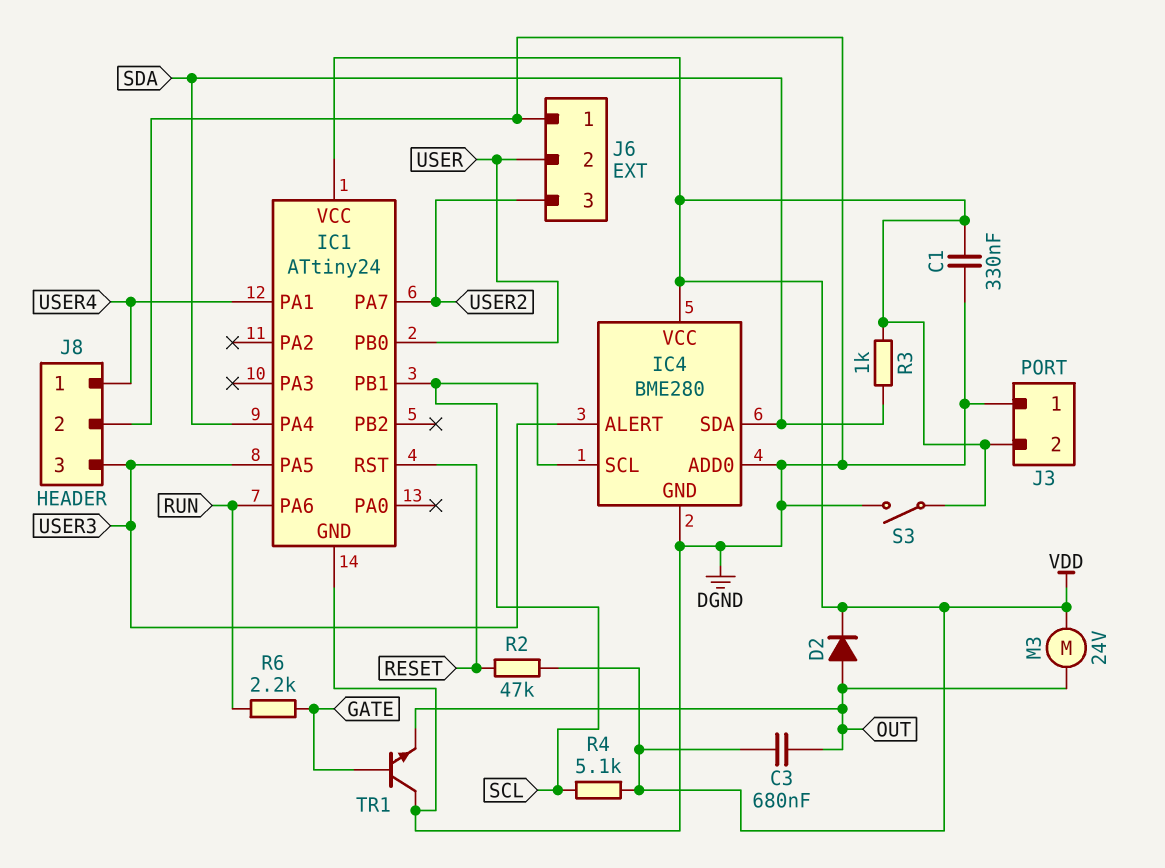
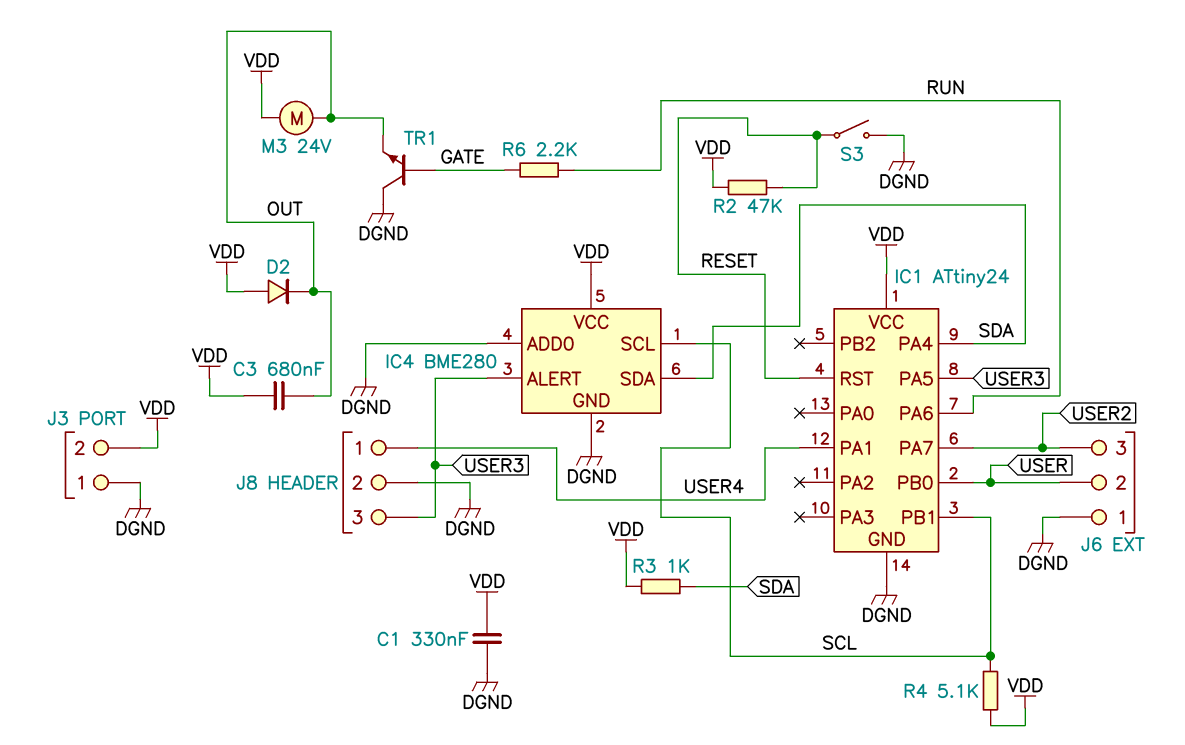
D2: diode (A OUT, K VDD) -> diode (A VDD, K OUT)
S3: switch (DGND, VDD) -> switch (DGND, RESET)

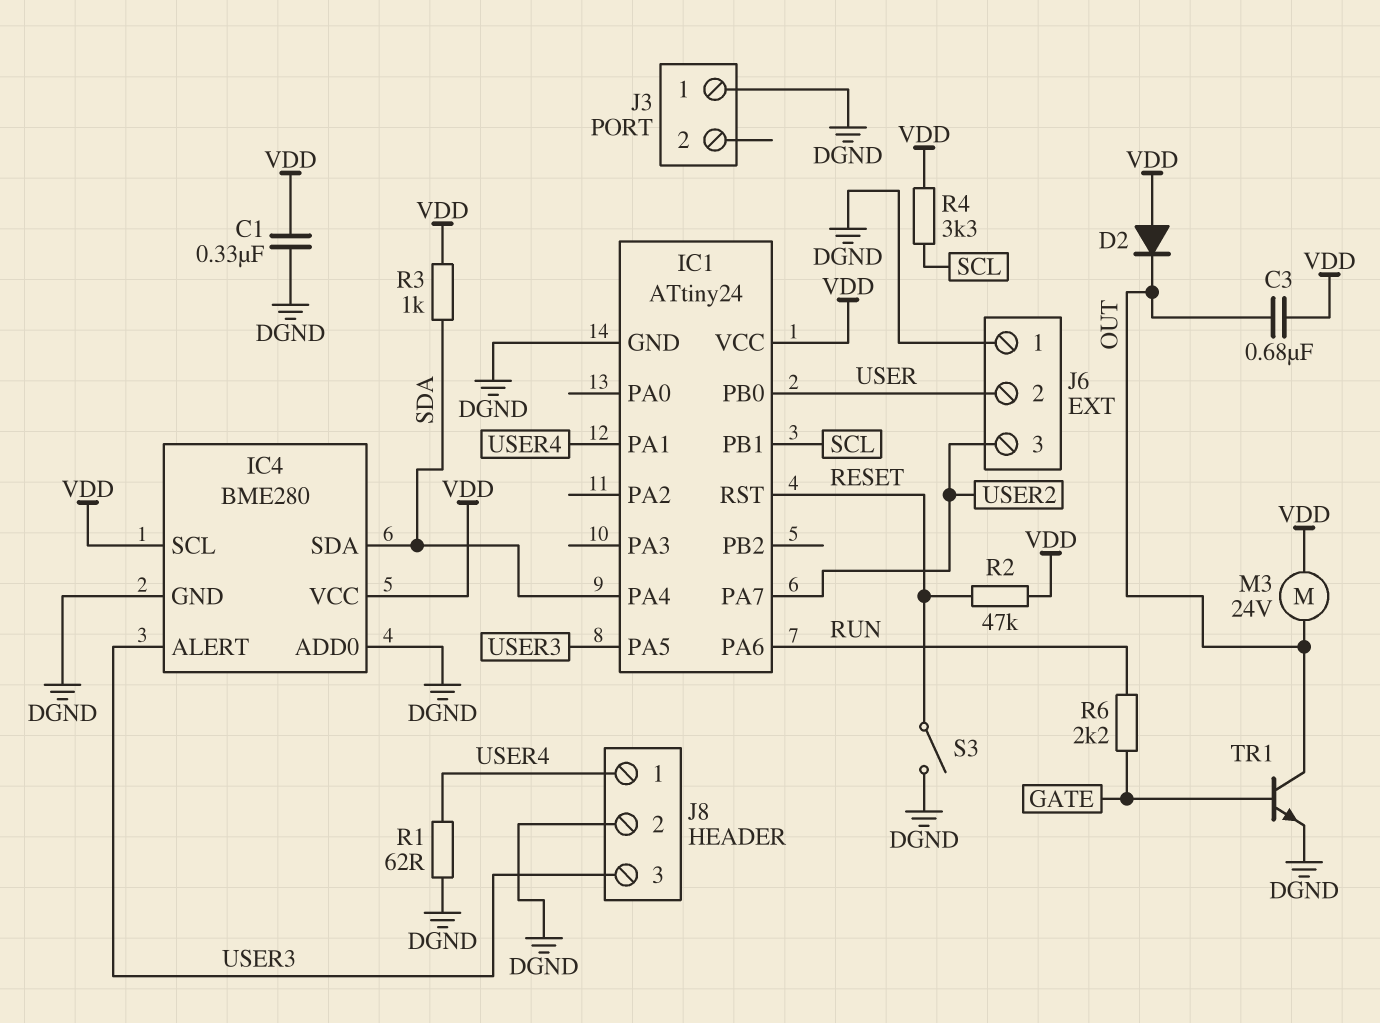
IC4 pin SCL: SCL -> VDD
J3 pin 2: VDD -> none
R1: none -> 62 (DGND, USER4)
R4: 5.1k (SCL, VDD) -> 3.3k (SCL, VDD)
TR1: NPN (B GATE, C DGND, E OUT) -> NPN (B GATE, C OUT, E DGND)

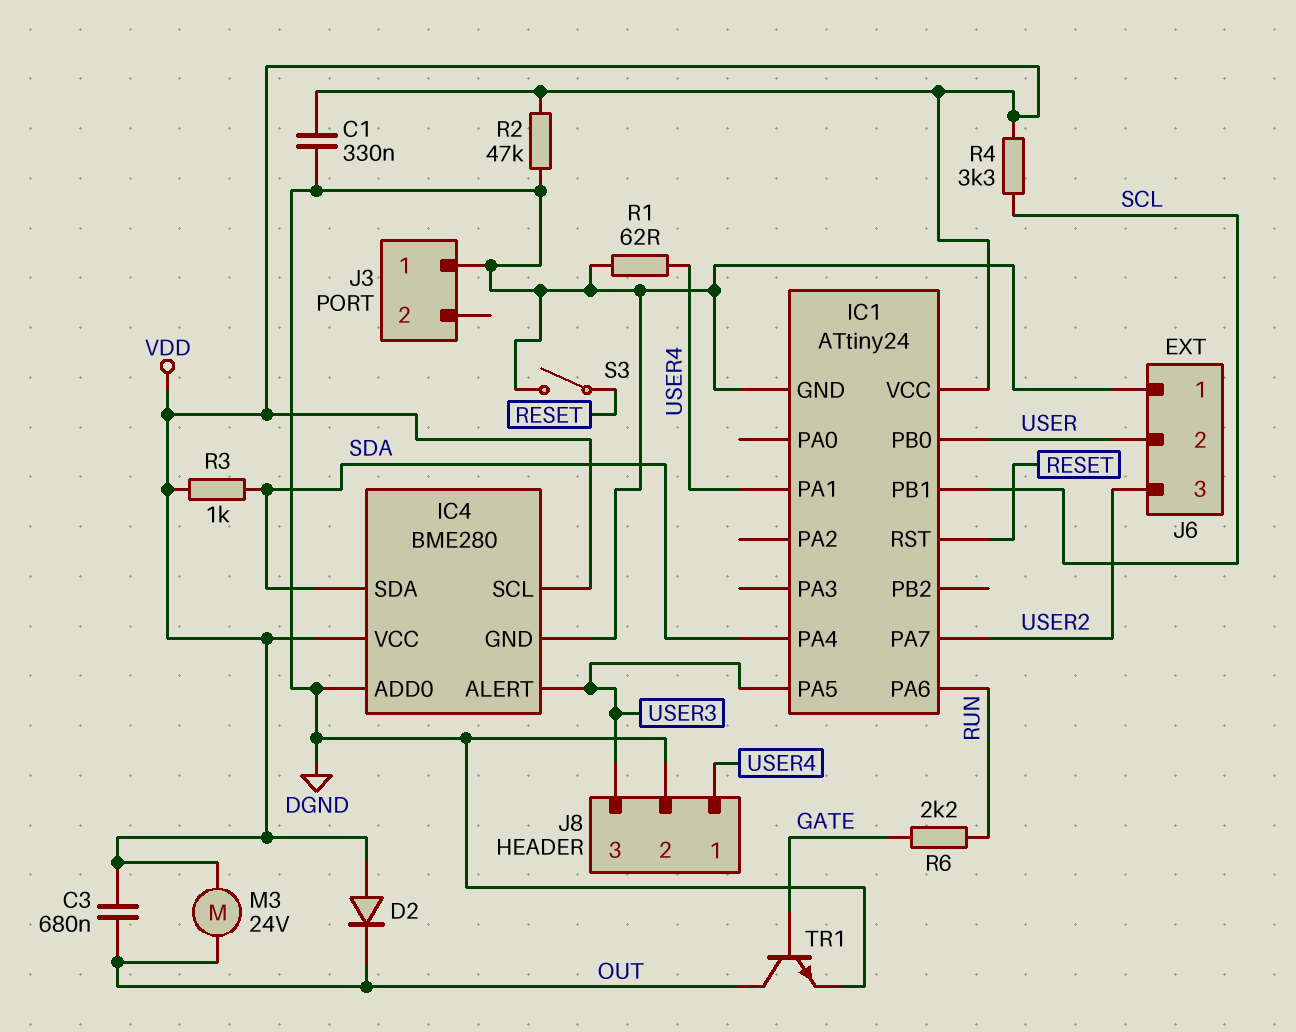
R2: 47k (RESET, VDD) -> 47k (DGND, VDD)

